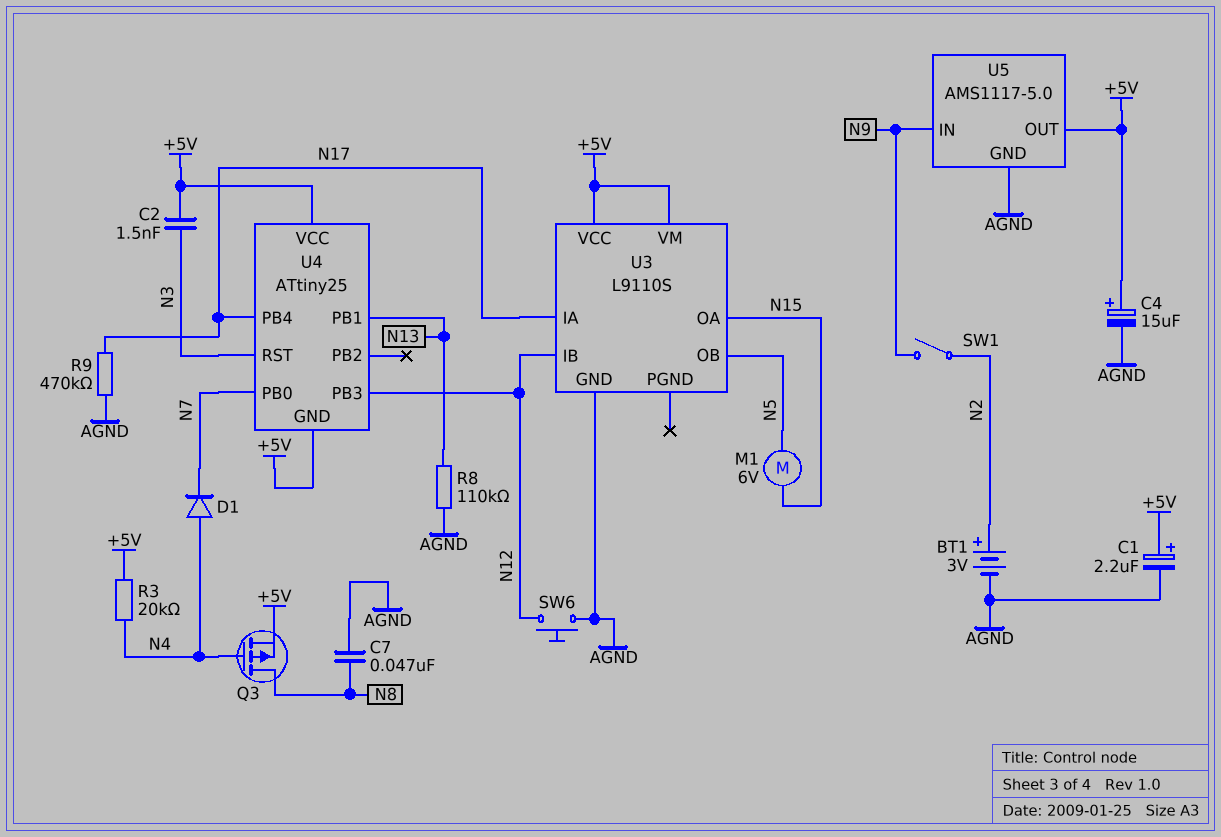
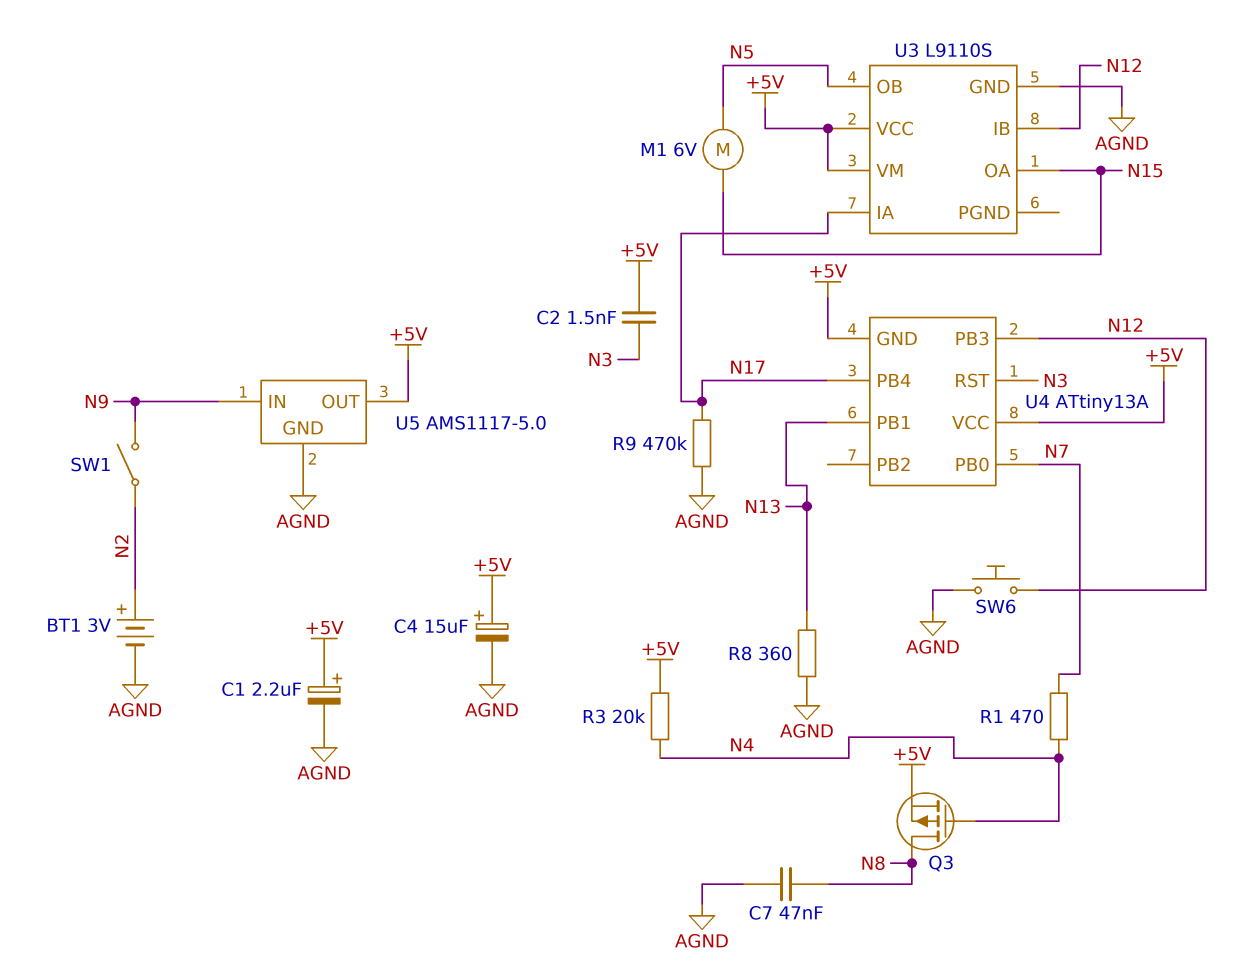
D1: diode (A N4, K N7) -> none
R1: none -> 470 (N4, N7)
R8: 110k (AGND, N13) -> 360 (AGND, N13)
U4: ATtiny25 -> ATtiny13A

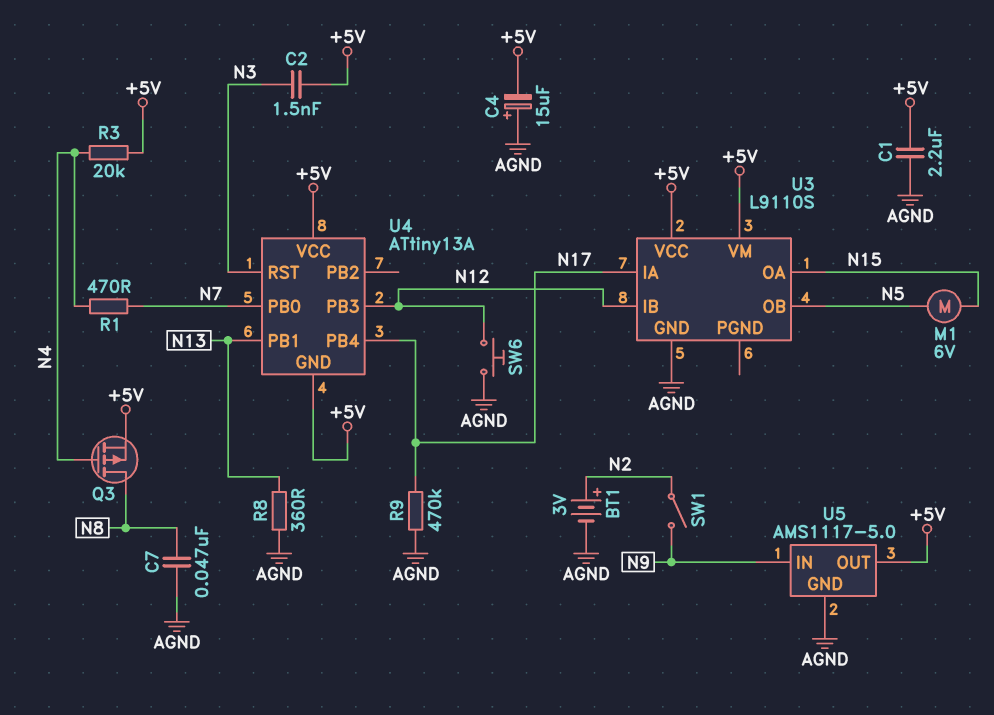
C1: 2.2uF (plus +5V, minus AGND) -> 2.2uF (+5V, AGND)
C4: 15uF (plus +5V, minus AGND) -> 15uF (plus AGND, minus +5V)

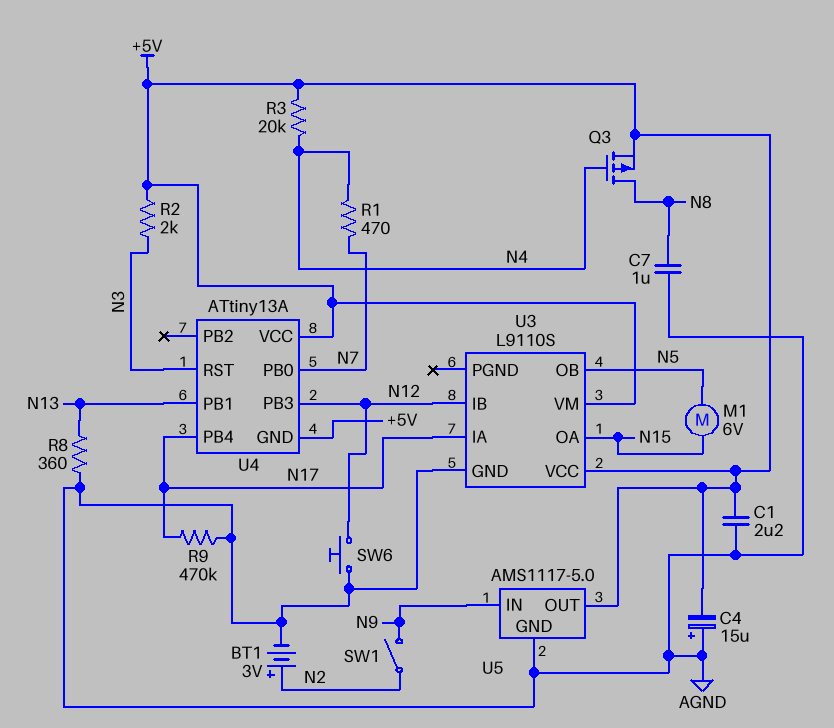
C2: 1.5nF (+5V, N3) -> none
C7: 47nF (AGND, N8) -> 1uF (AGND, N8)
R2: none -> 2k (+5V, N3)

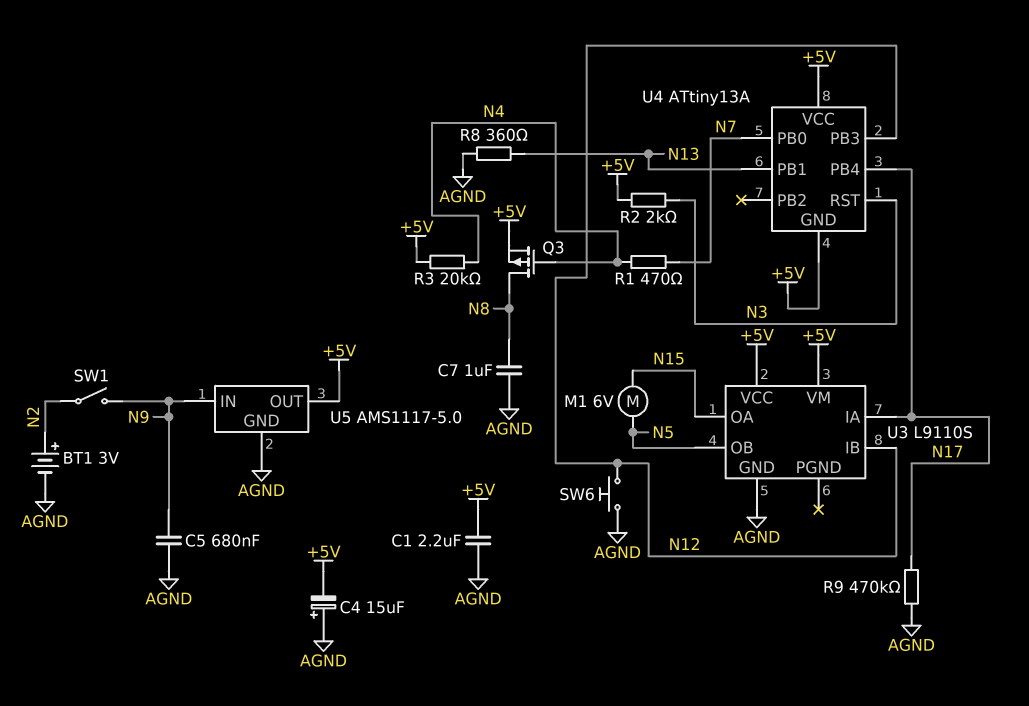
C5: none -> 680nF (AGND, N9)

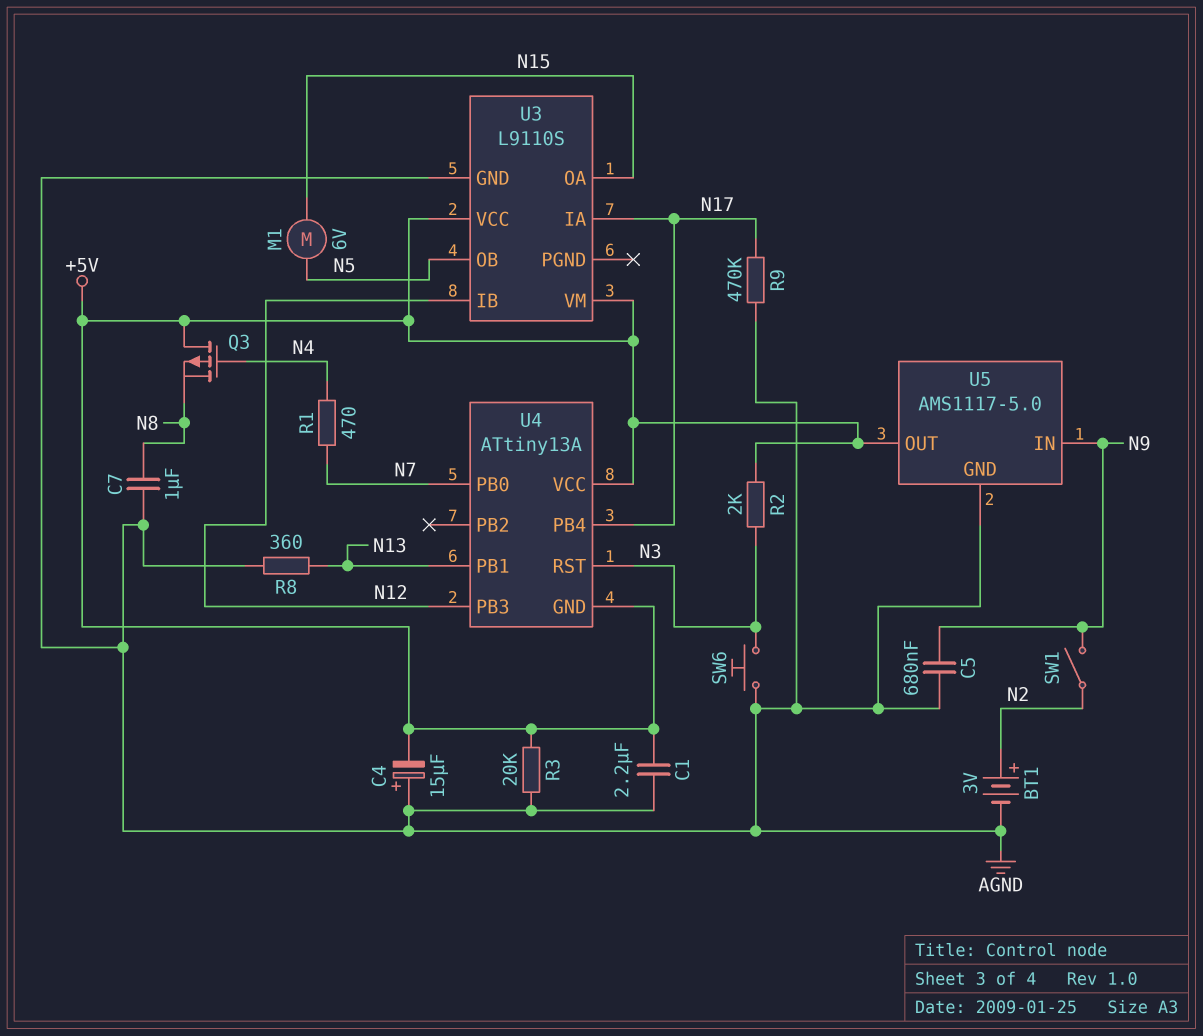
Q3: PMOS (G N4, D N8, S +5V) -> PMOS (G N4, D +5V, S N8)
R3: 20k (+5V, N4) -> 20k (+5V, AGND)
SW6: button (AGND, N12) -> button (AGND, N3)

